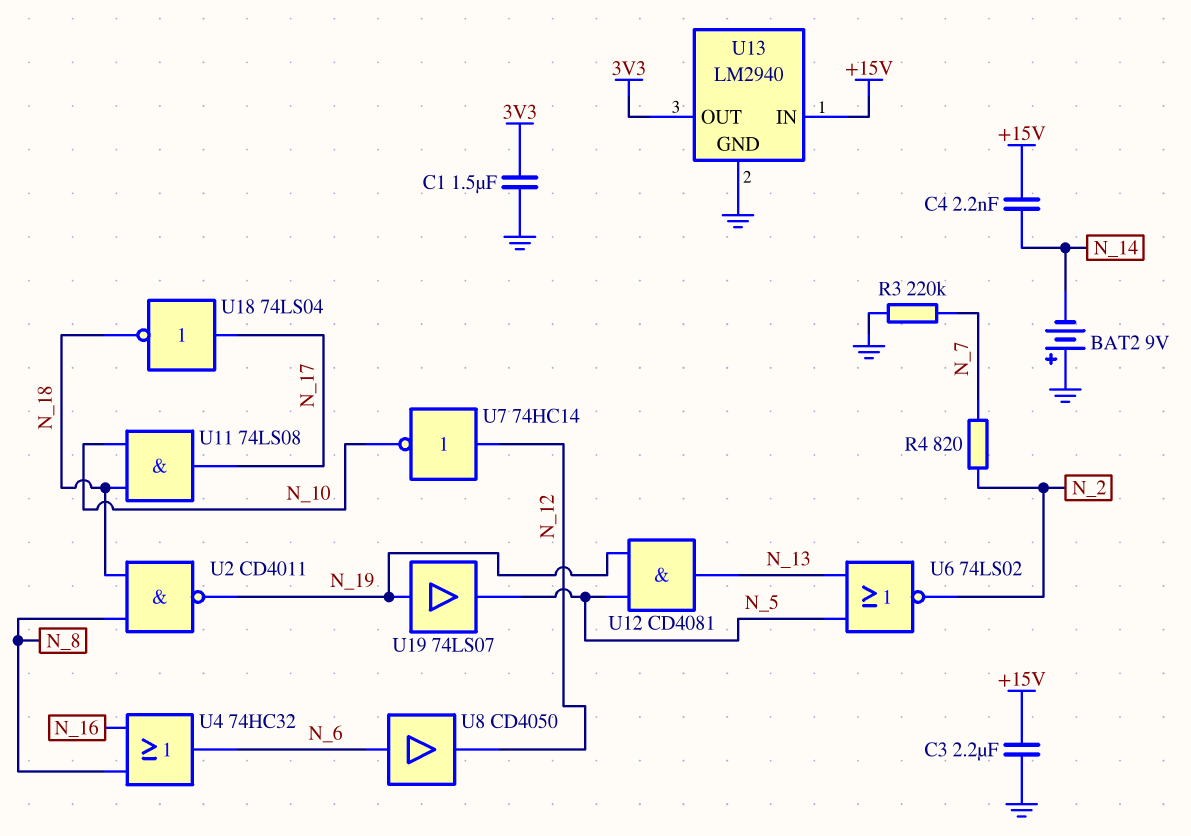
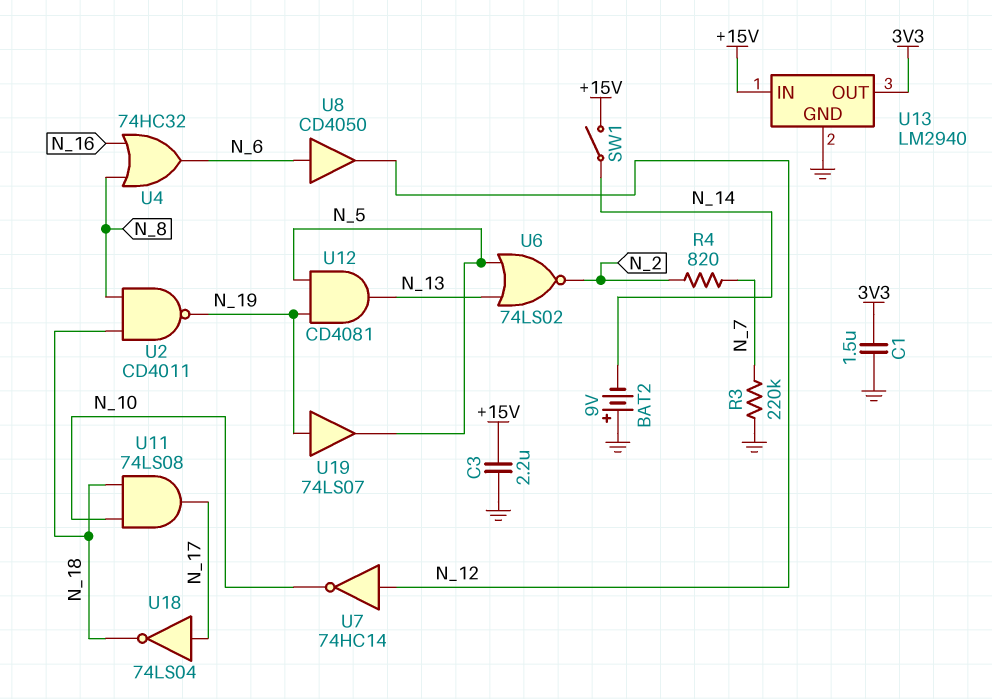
C4: 2.2nF (+15V, N_14) -> none
SW1: none -> switch (+15V, N_14)

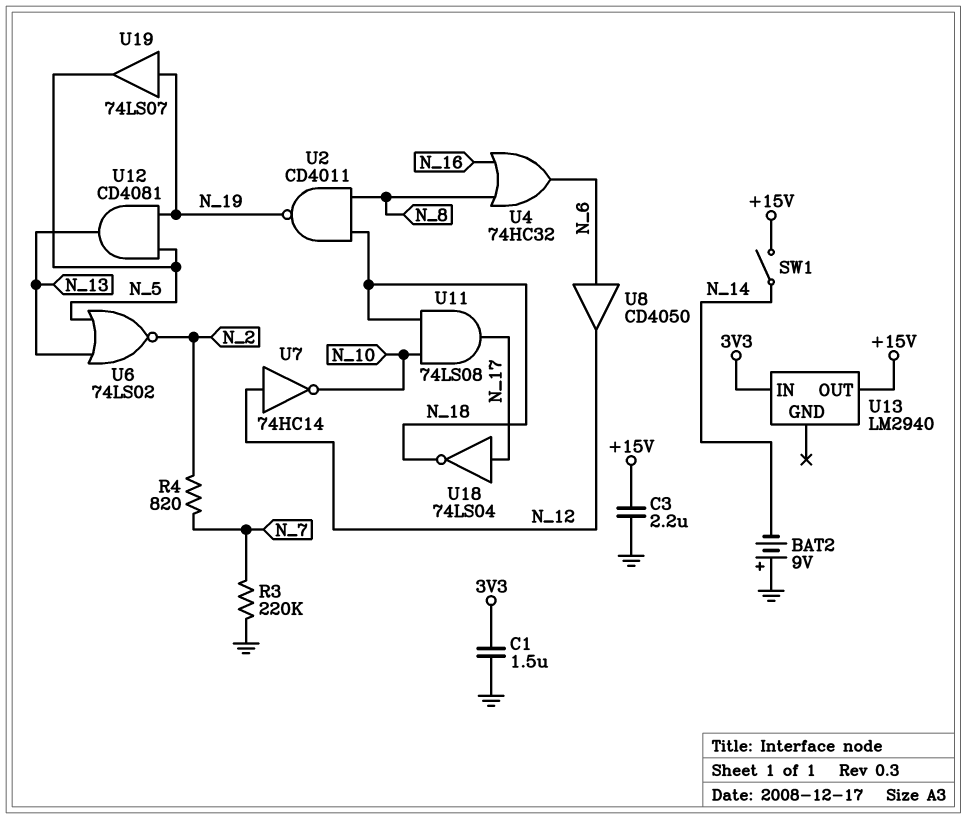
U13 pin GND: GND -> none
U13 pin IN: +15V -> 3V3
U13 pin OUT: 3V3 -> +15V

